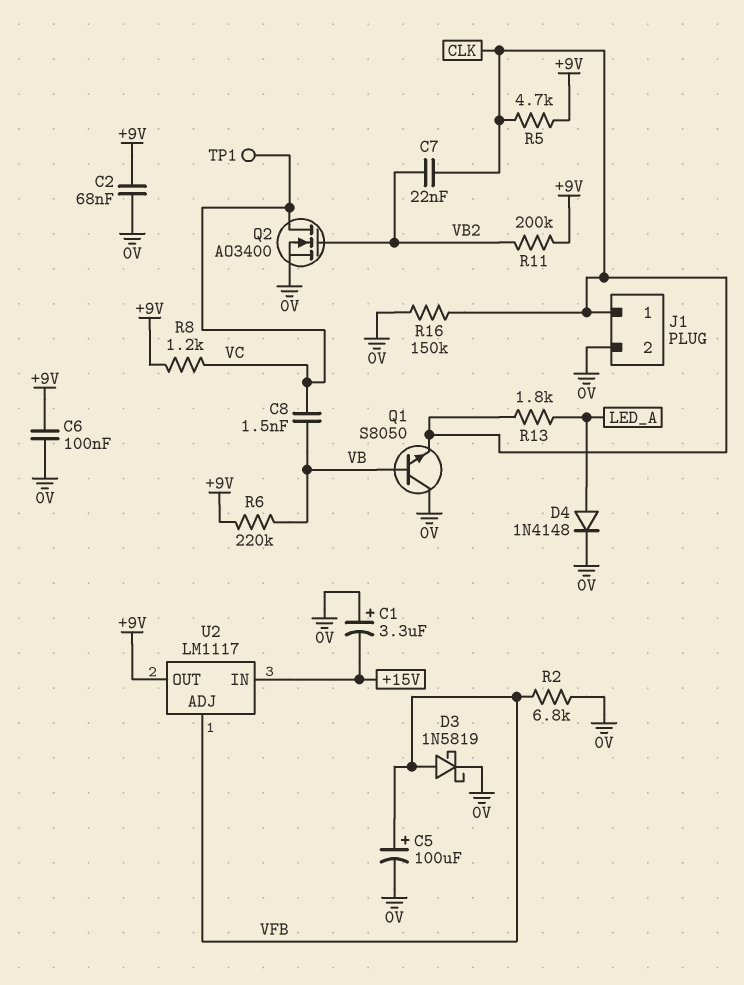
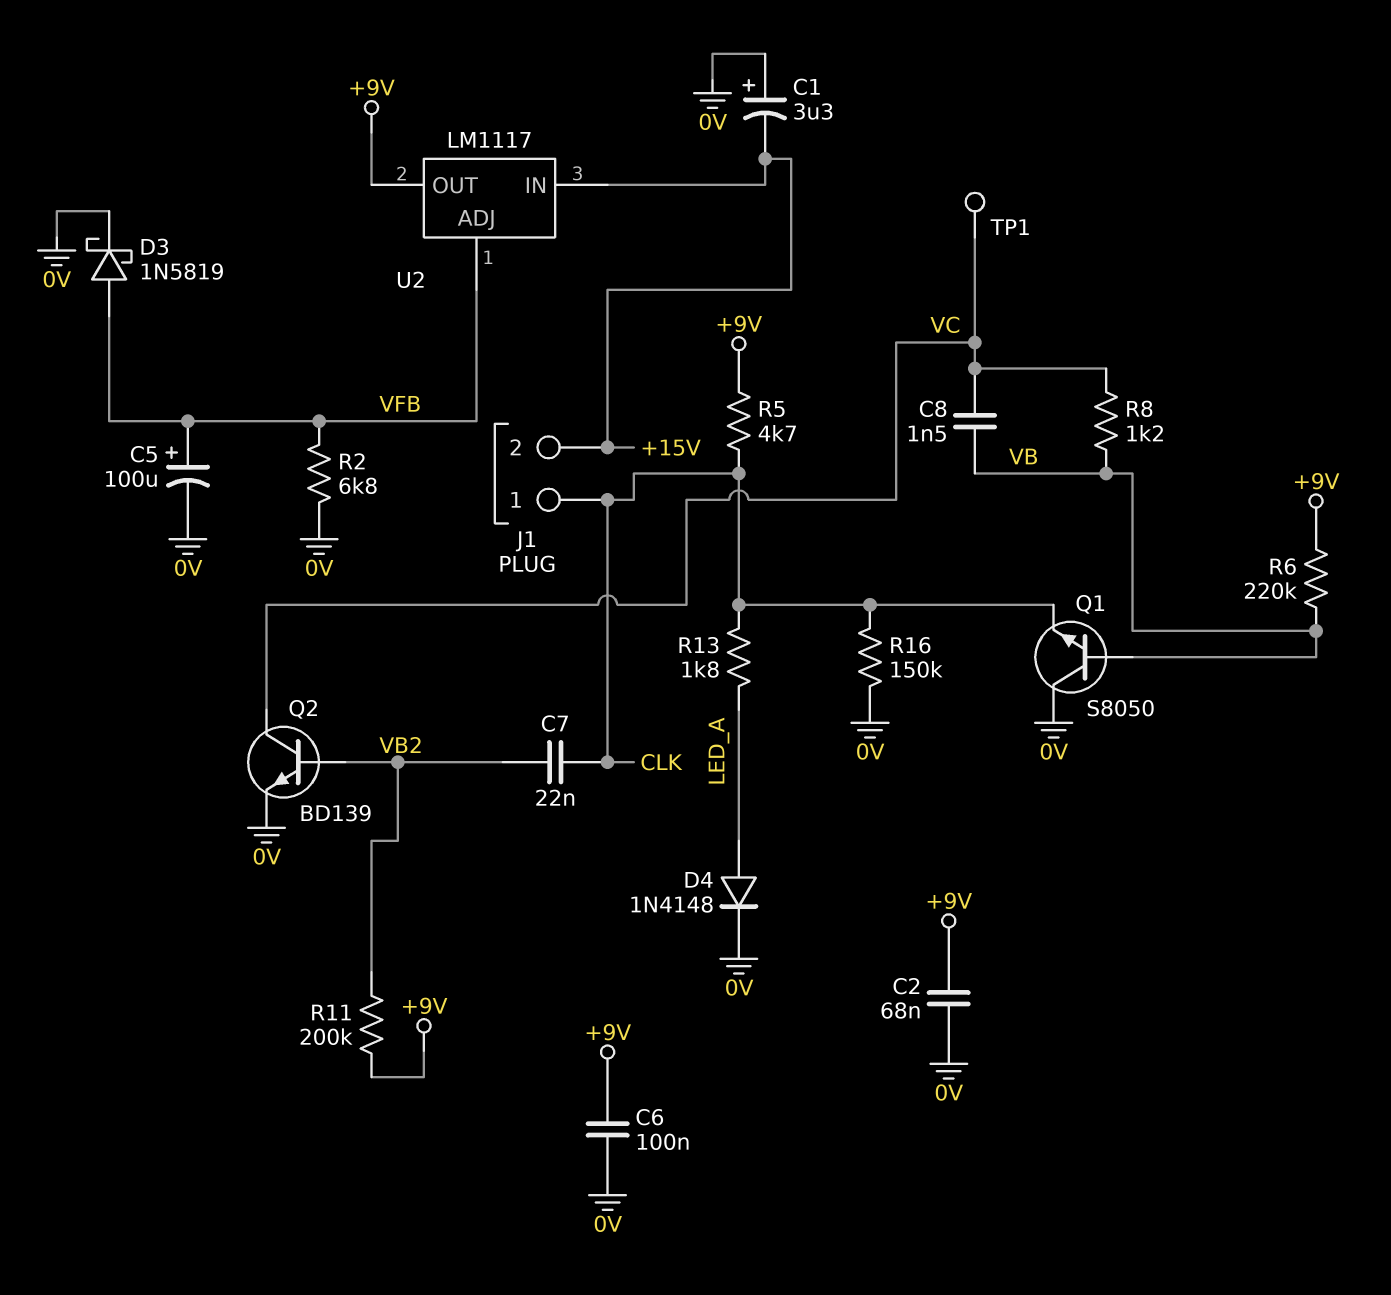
J1 pin 2: 0V -> +15V
Q2: NMOS AO3400 (G VB2, D VC, S 0V) -> NPN BD139 (B VB2, C VC, E 0V)
R8: 1.2k (+9V, VC) -> 1.2k (VB, VC)

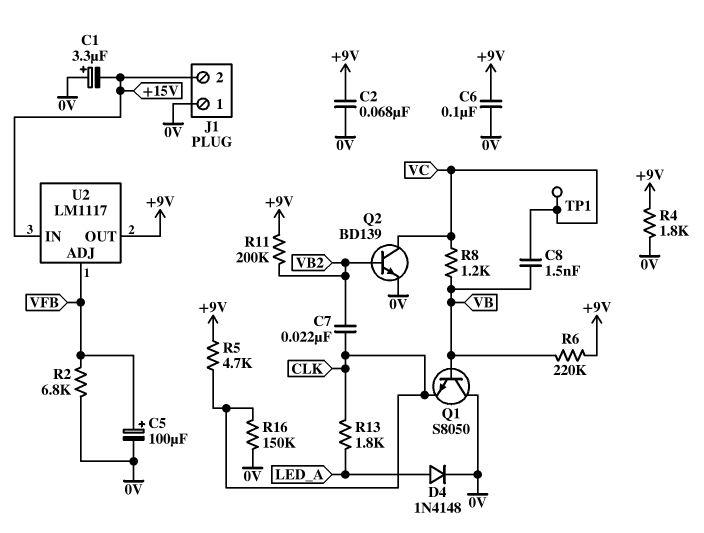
D3: schottky 1N5819 (A VFB, K 0V) -> none
J1 pin 1: CLK -> 0V
R4: none -> 1.8k (+9V, 0V)

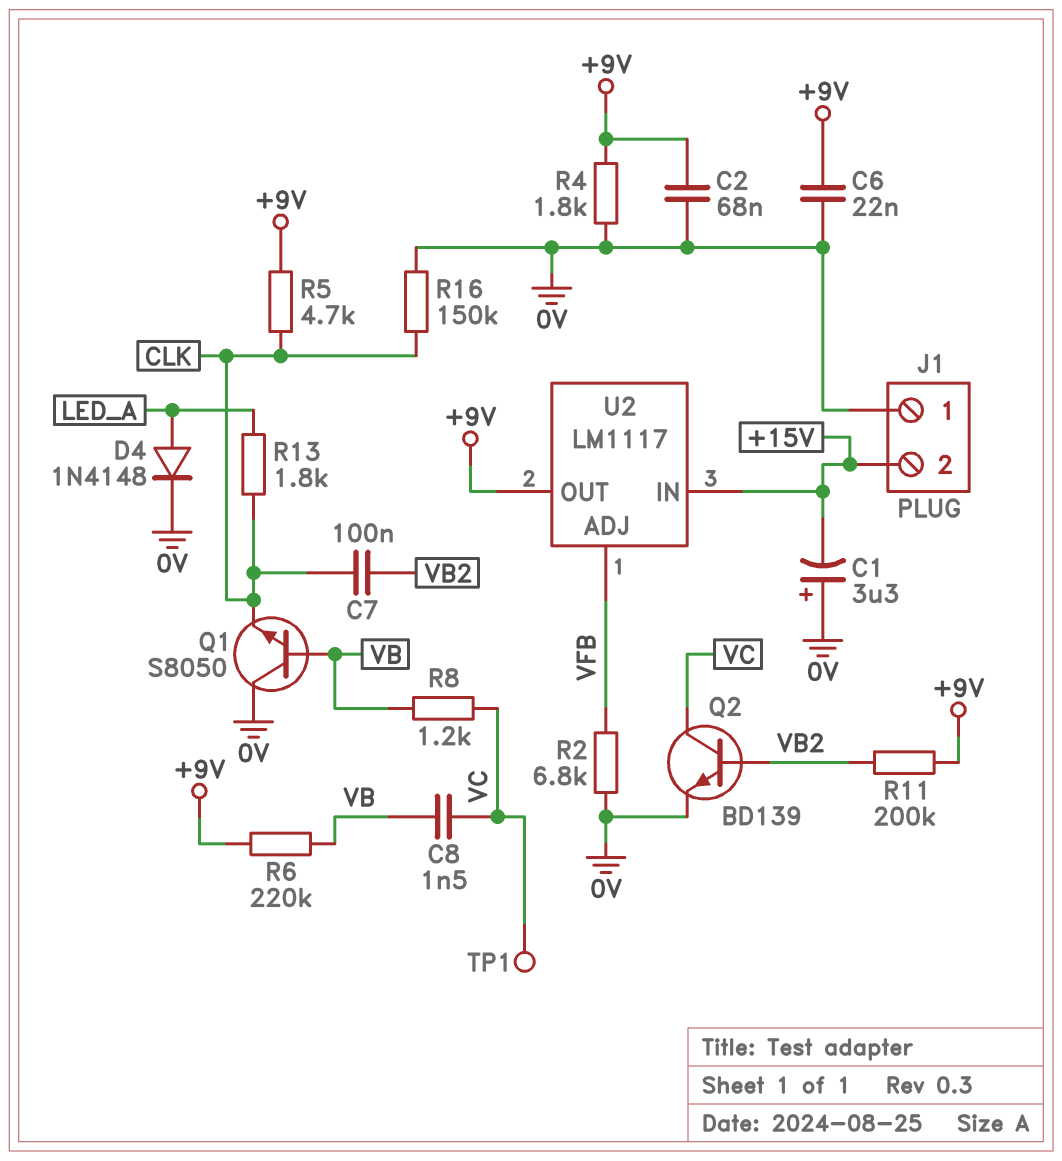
C5: 100uF (plus VFB, minus 0V) -> none
C6: 100nF (+9V, 0V) -> 22nF (+9V, 0V)
C7: 22nF (CLK, VB2) -> 100nF (CLK, VB2)

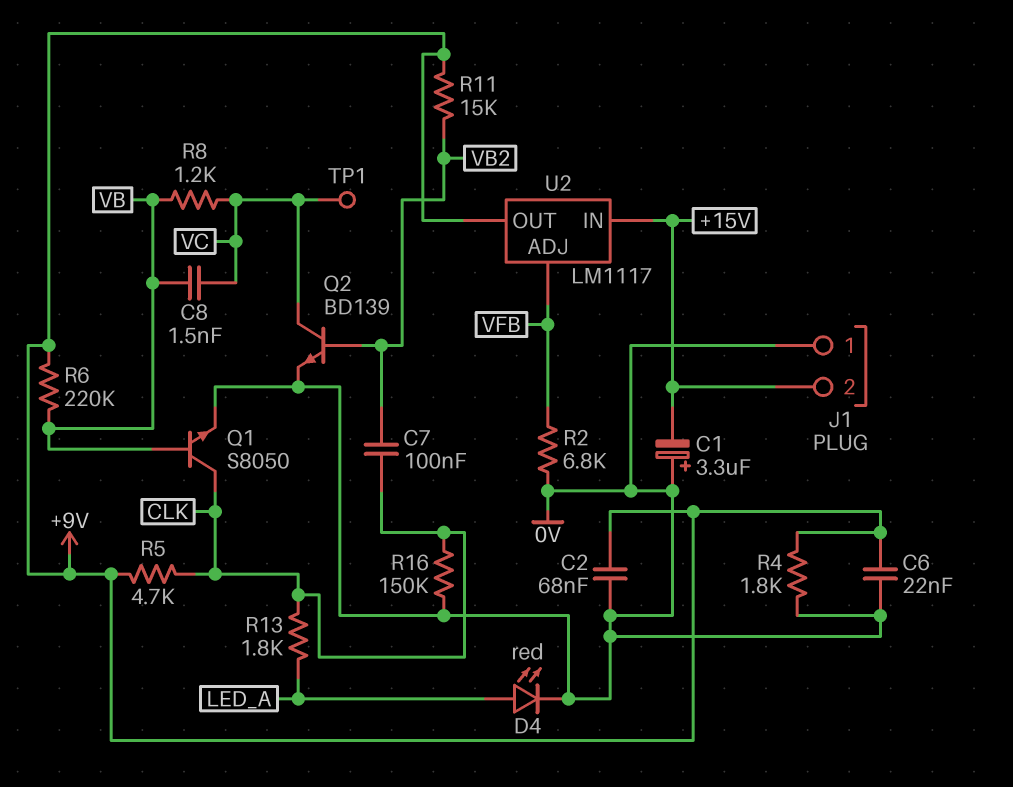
D4: diode 1N4148 (A LED_A, K 0V) -> LED red (A LED_A, K 0V)
Q1: NPN S8050 (B VB, C 0V, E CLK) -> NPN S8050 (B VB, C CLK, E 0V)
R11: 200k (+9V, VB2) -> 15k (+9V, VB2)

